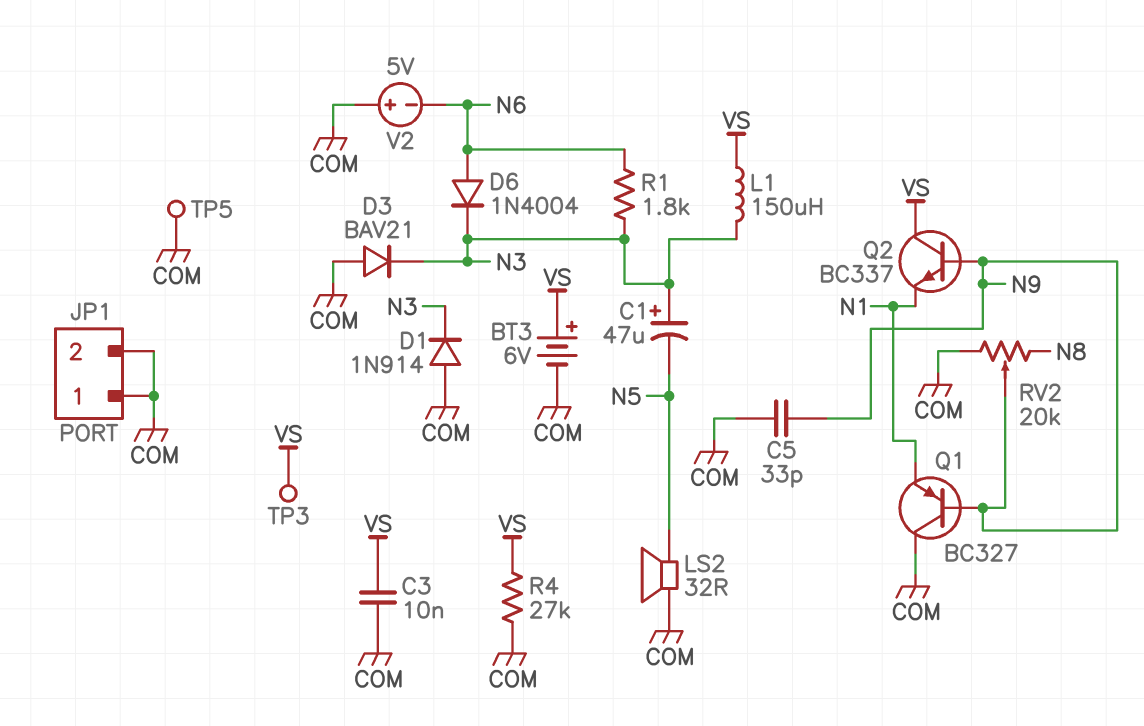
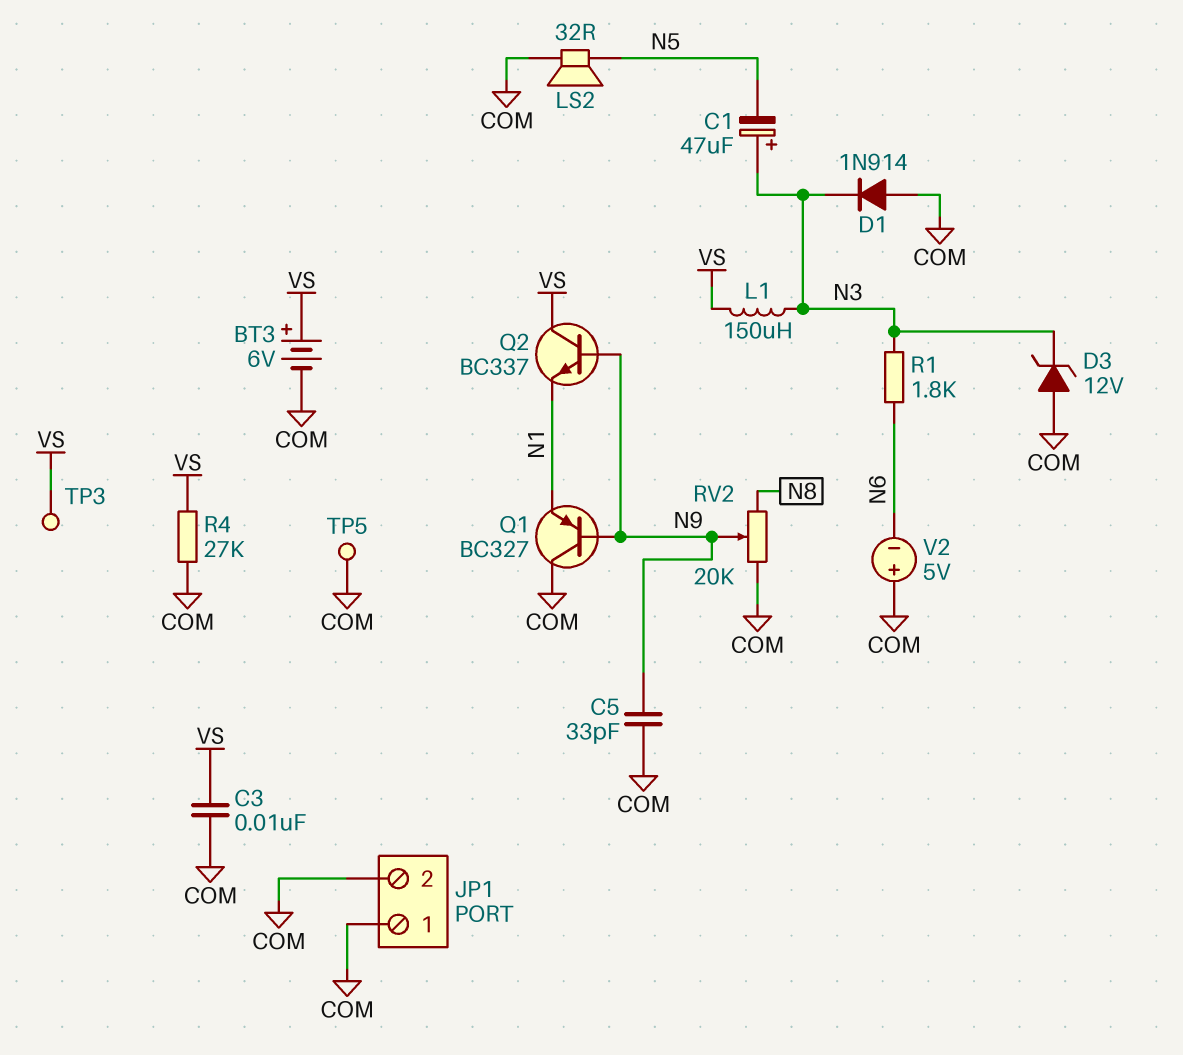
D3: diode BAV21 (A COM, K N3) -> zener 12V (A COM, K N3)
D6: diode 1N4004 (A N6, K N3) -> none

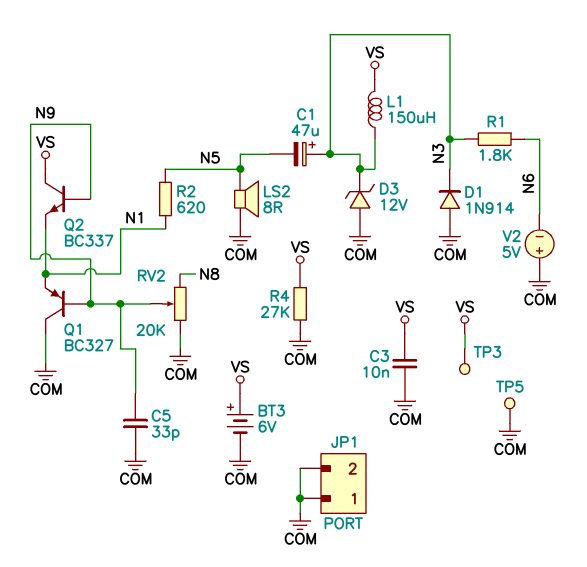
LS2: speaker 32R (COM, N5) -> speaker 8R (COM, N5)
R2: none -> 620 (N1, N5)

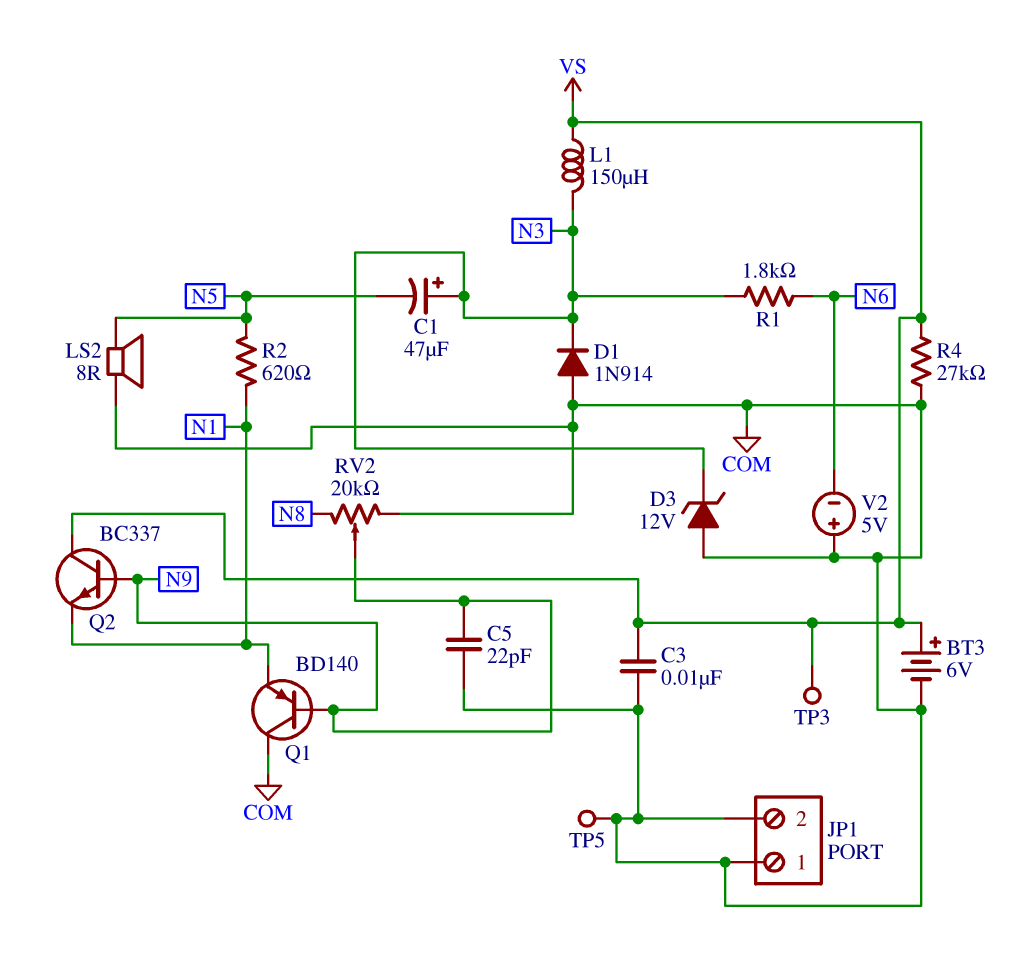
C5: 33pF (COM, N9) -> 22pF (COM, N9)
Q1: PNP BC327 (B N9, C COM, E N1) -> PNP BD140 (B N9, C COM, E N1)

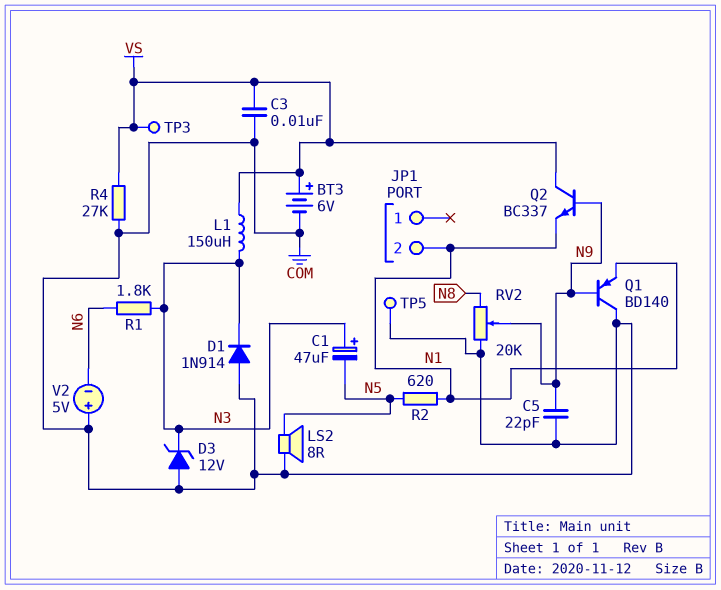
JP1 pin 1: COM -> none
JP1 pin 2: COM -> N1

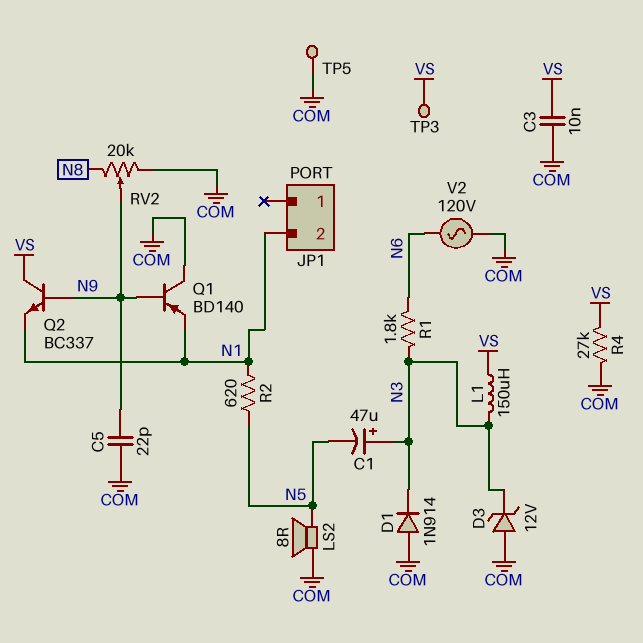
BT3: 6V (plus VS, minus COM) -> none
V2: 5V (plus COM, minus N6) -> AC 120V (COM, N6)

